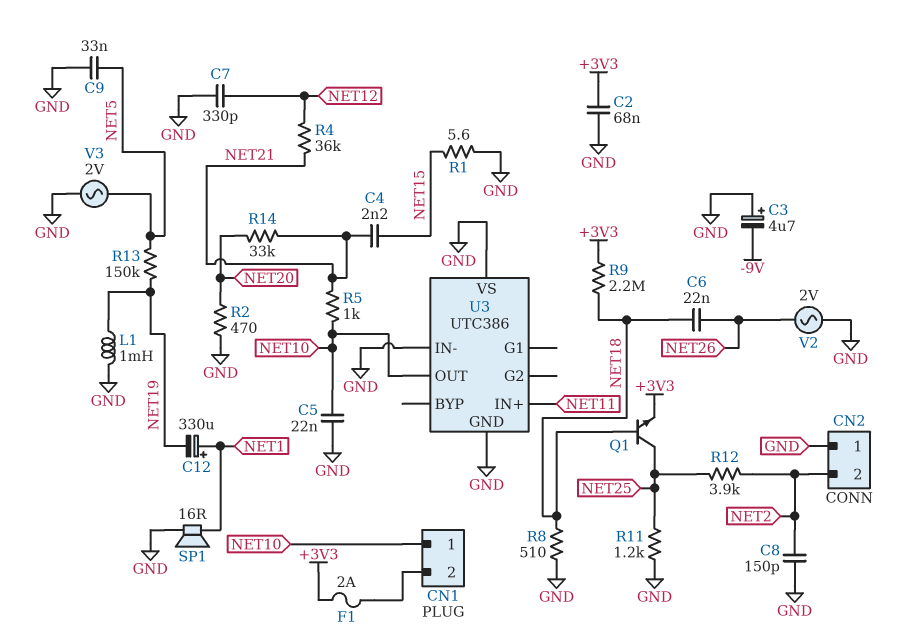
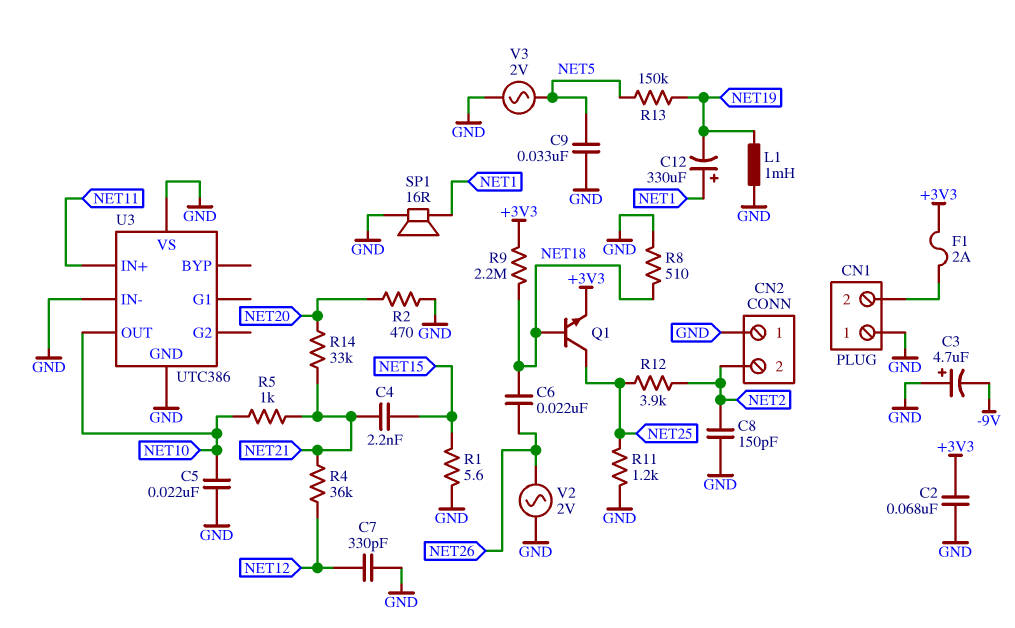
CN1 pin 1: NET10 -> GND

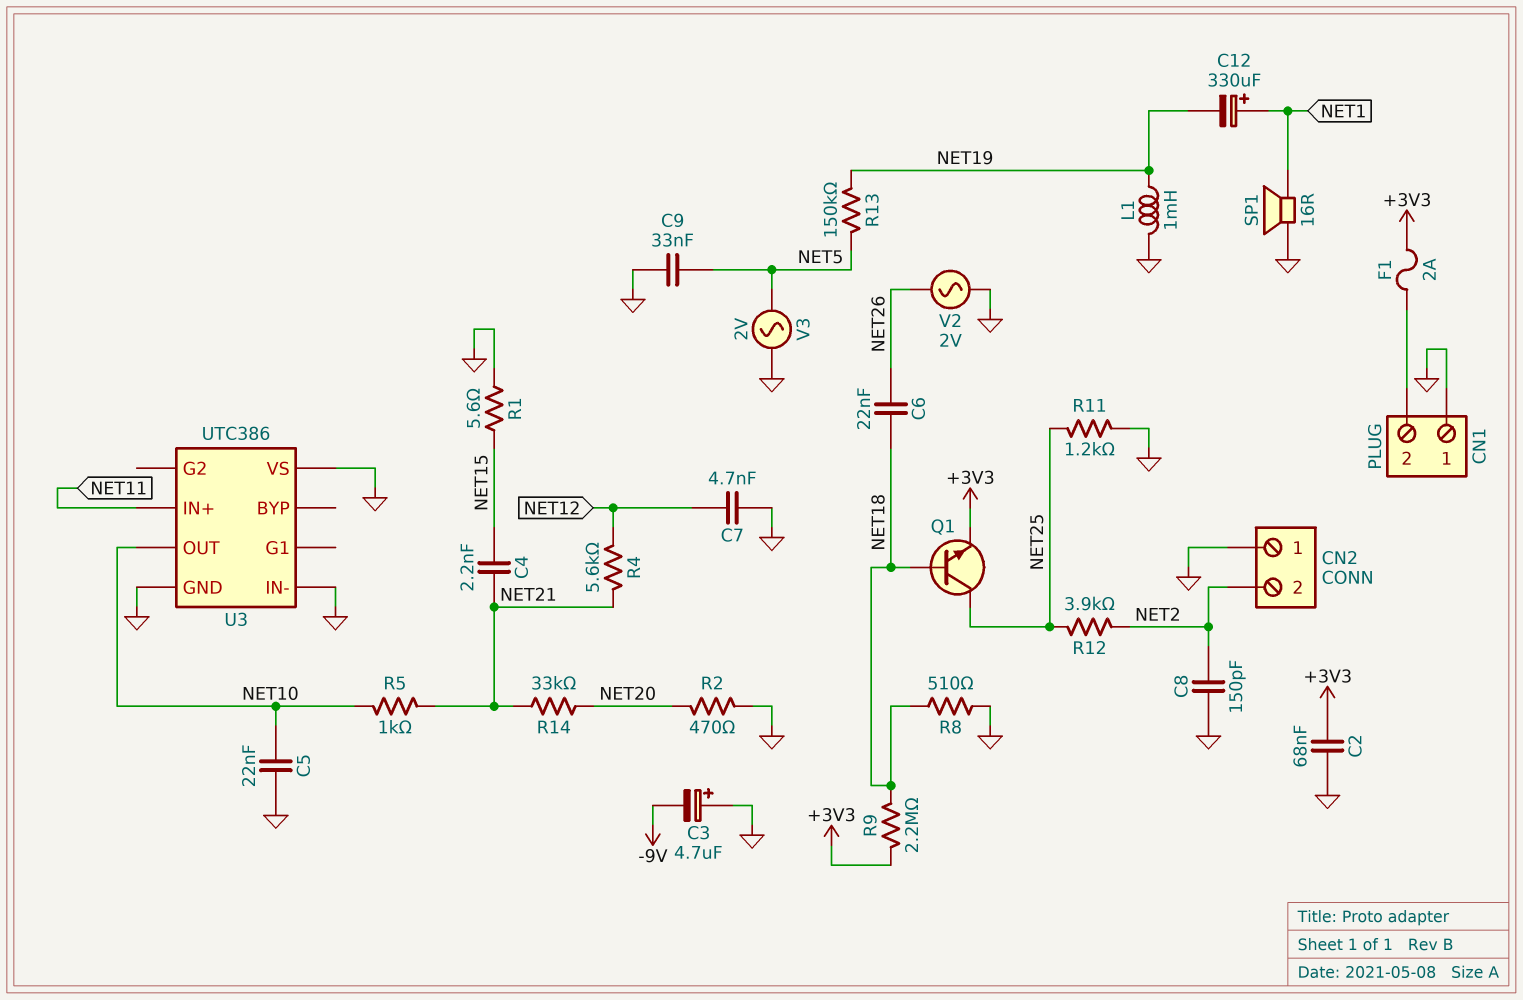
C7: 330pF (GND, NET12) -> 4.7nF (GND, NET12)
R4: 36k (NET12, NET21) -> 5.6k (NET12, NET21)

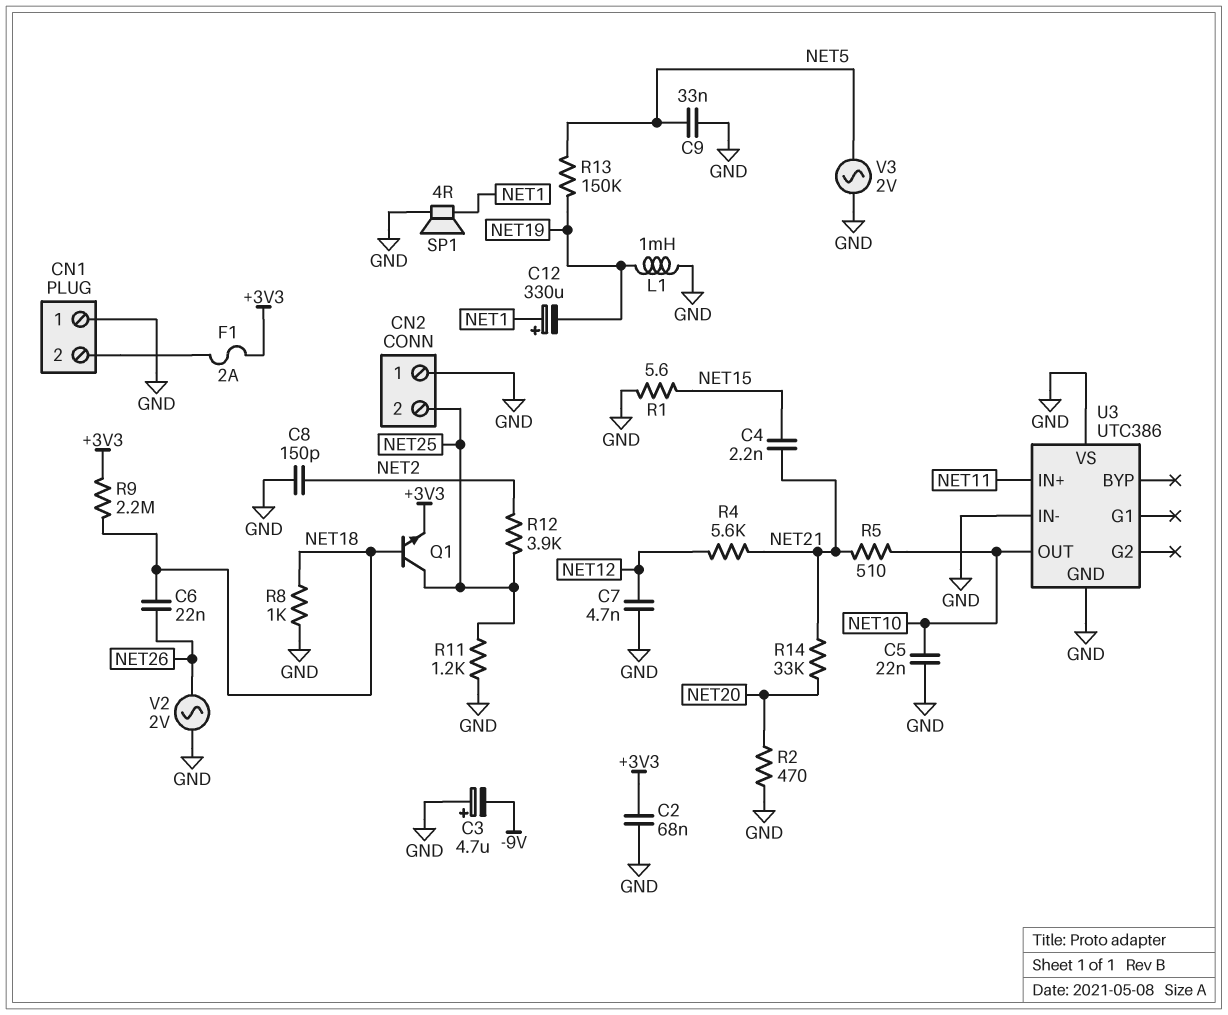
CN2 pin 2: NET2 -> NET25
R5: 1k (NET10, NET21) -> 510 (NET10, NET21)
R8: 510 (GND, NET18) -> 1k (GND, NET18)
SP1: speaker 16R (GND, NET1) -> speaker 4R (GND, NET1)

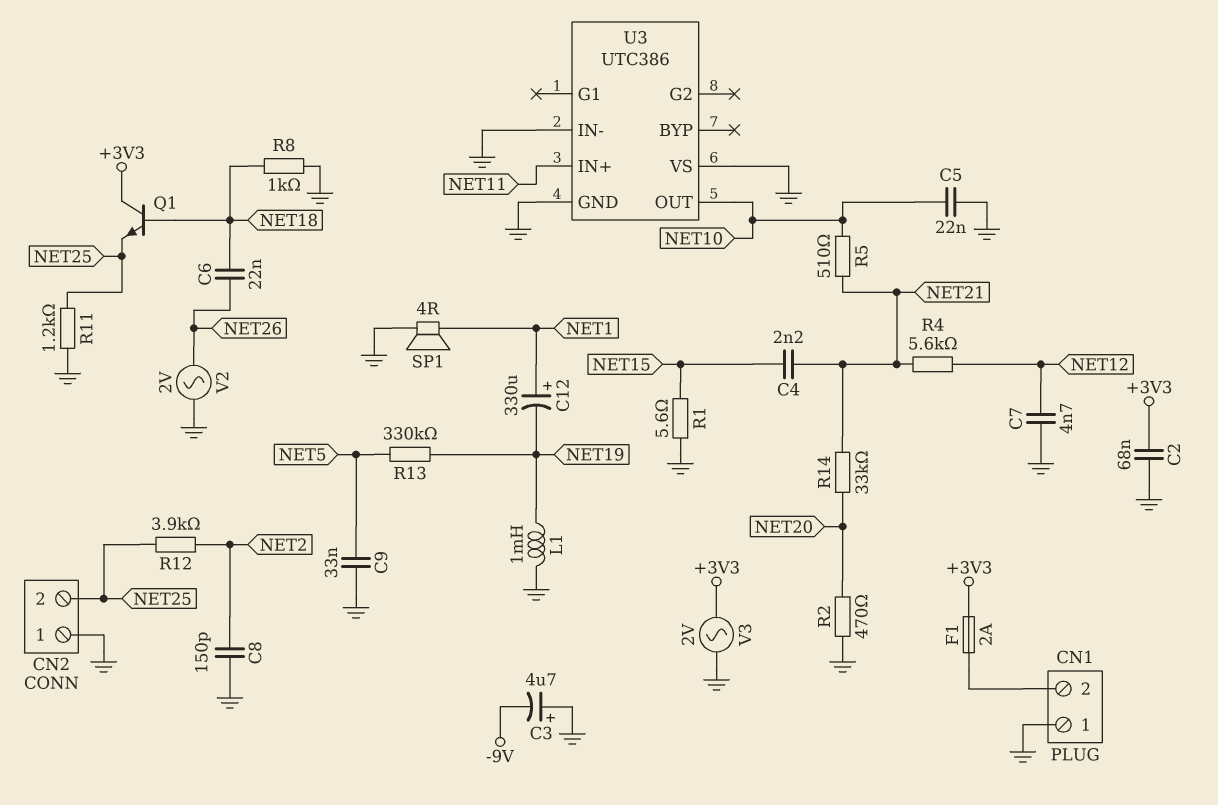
Q1: NPN (B NET18, C NET25, E +3V3) -> NPN (B NET18, C +3V3, E NET25)
R9: 2.2M (+3V3, NET18) -> none
R13: 150k (NET5, NET19) -> 330k (NET5, NET19)
V3: AC 2V (GND, NET5) -> AC 2V (+3V3, GND)

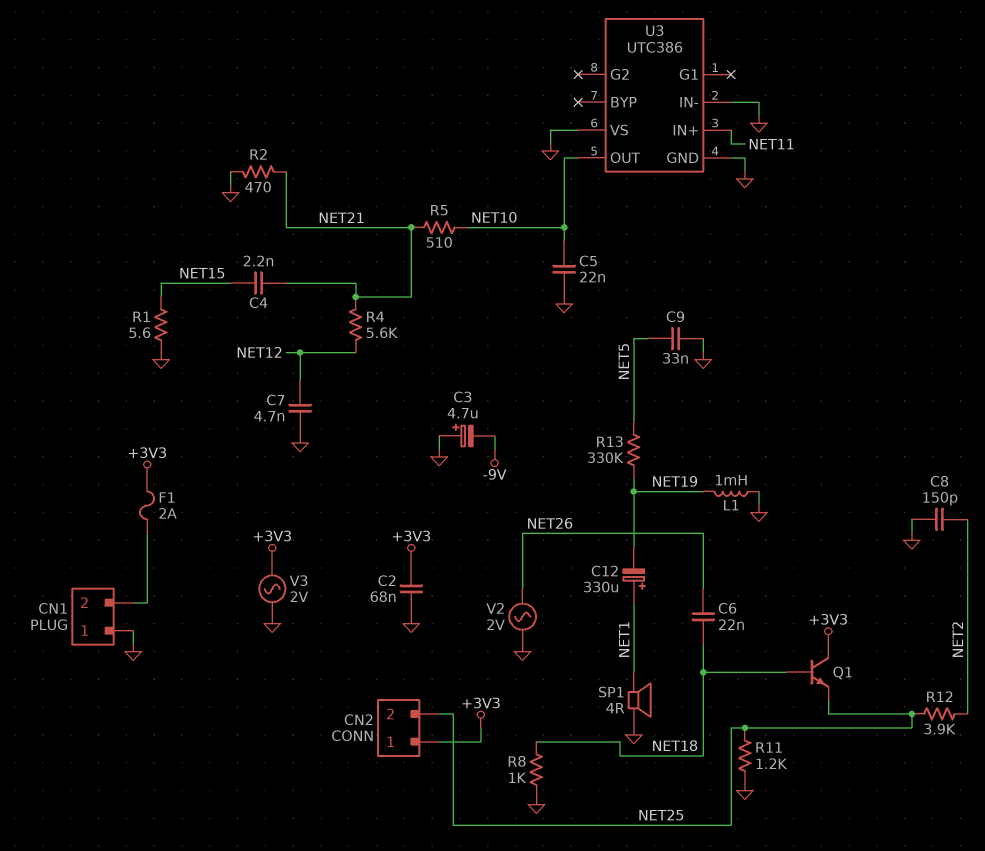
CN2 pin 1: GND -> +3V3
R2: 470 (GND, NET20) -> 470 (GND, NET21)
R14: 33k (NET20, NET21) -> none

